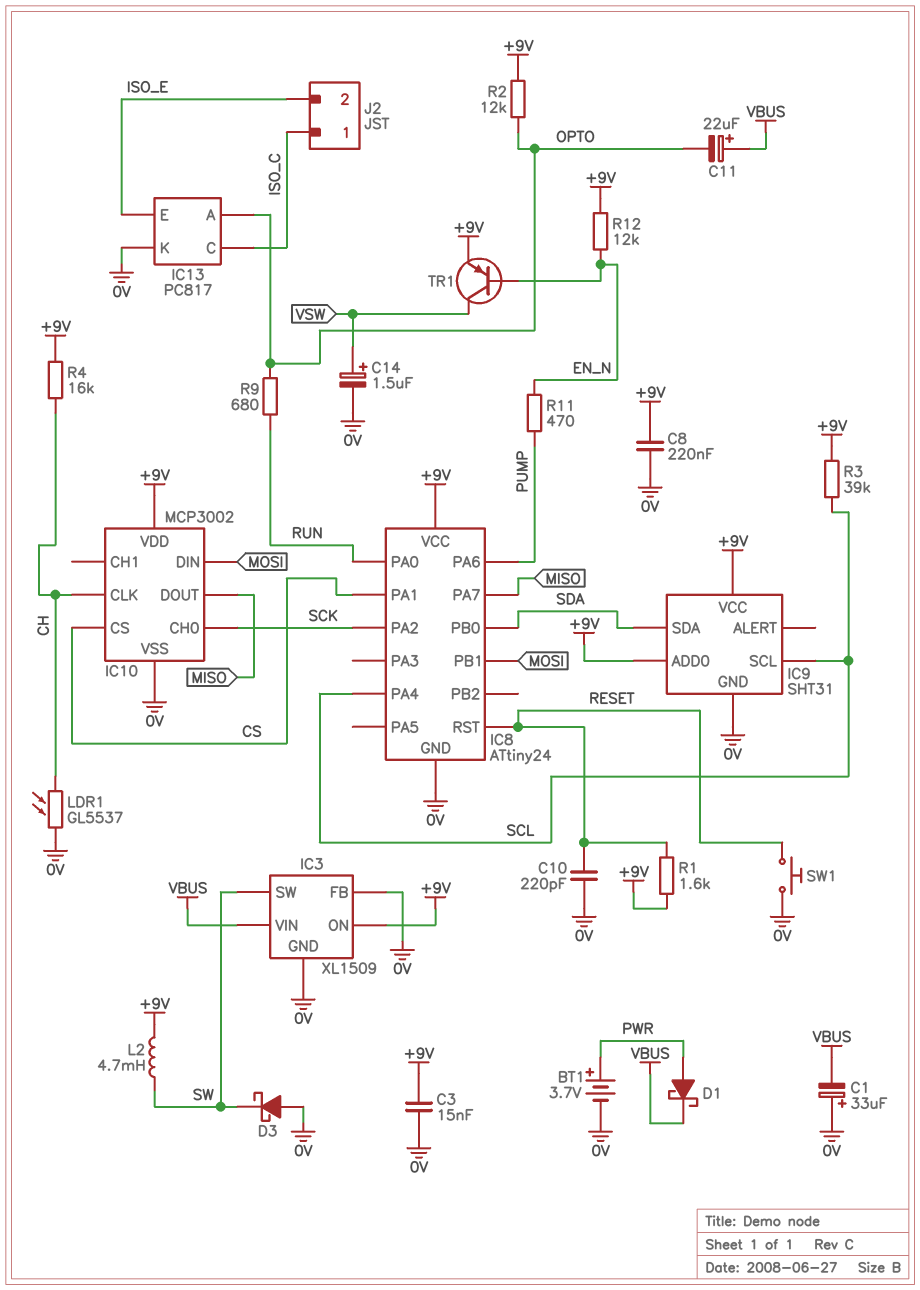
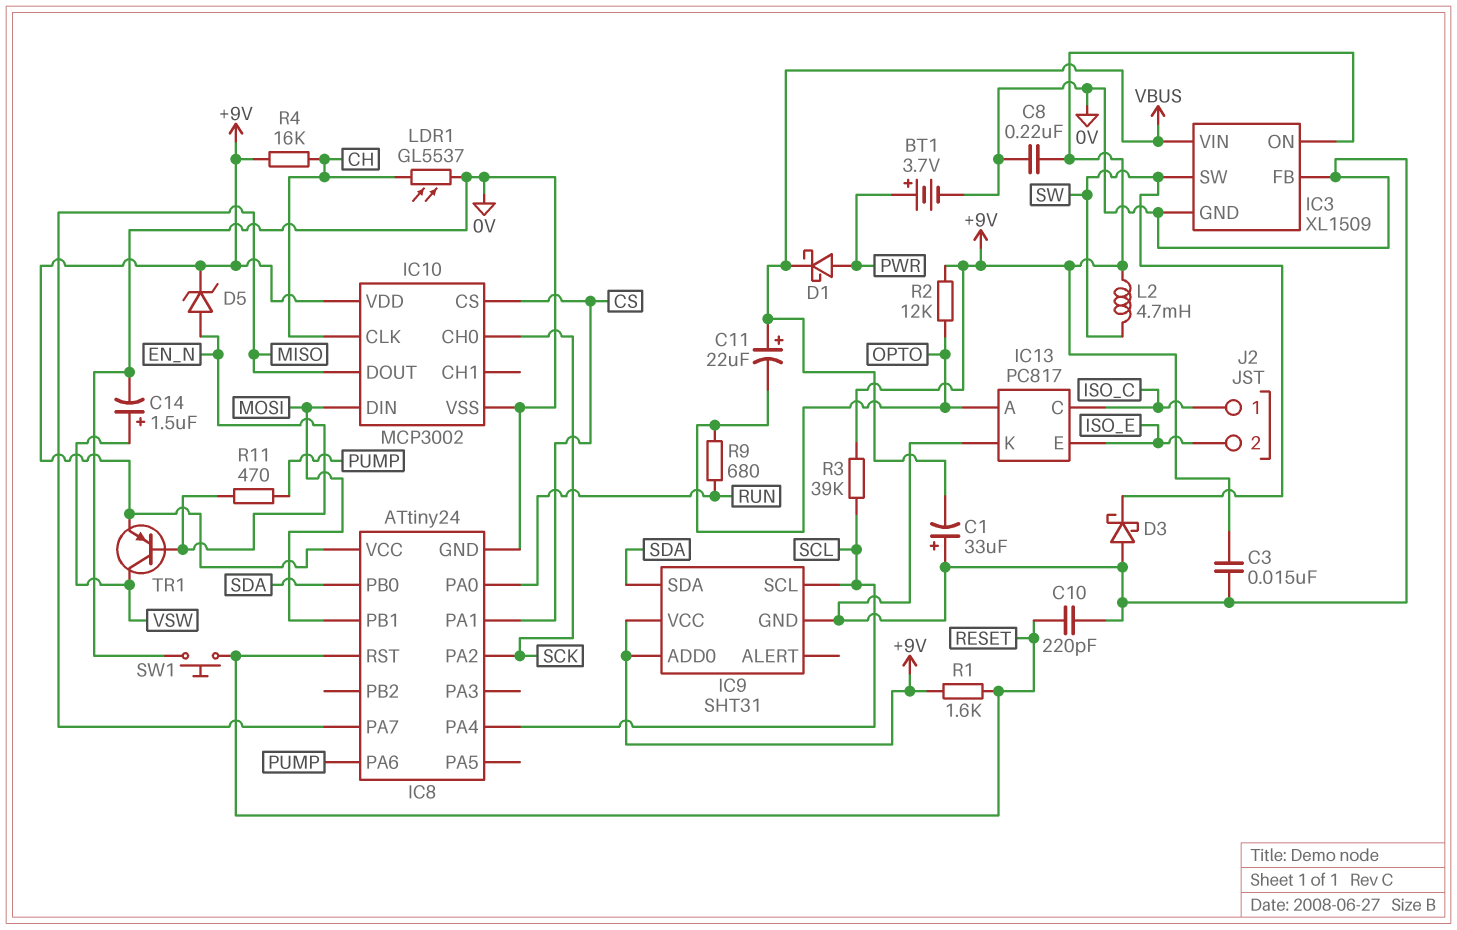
D5: none -> zener (A EN_N, K +9V)
R12: 12k (+9V, EN_N) -> none

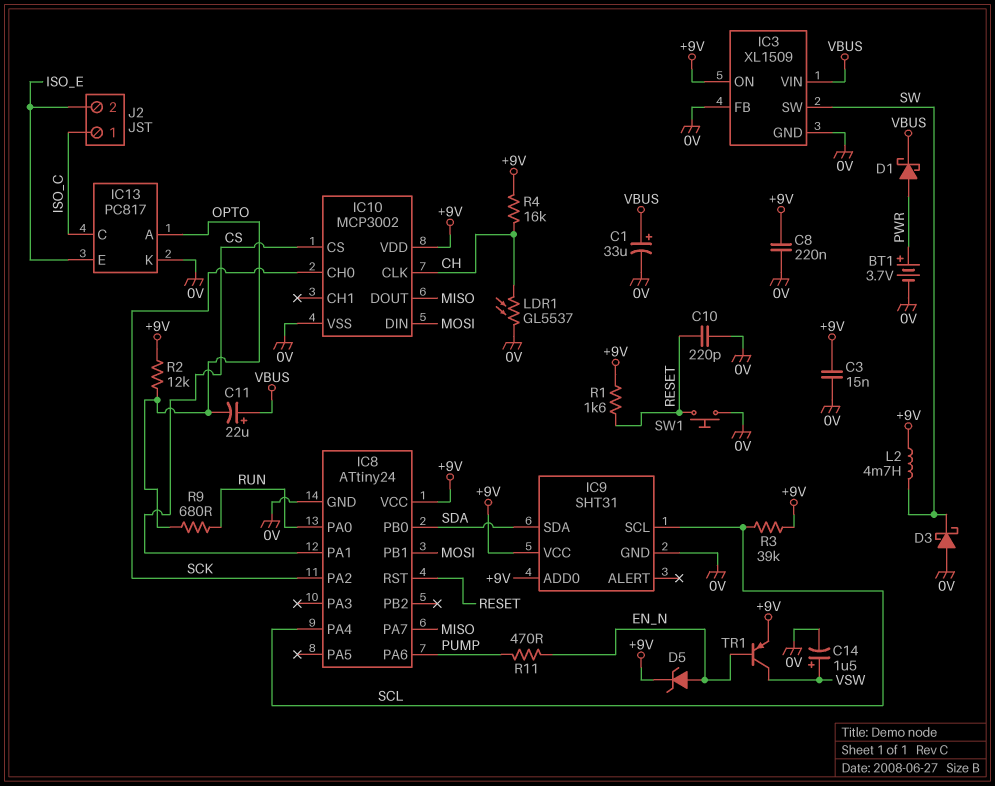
C1: 33uF (plus 0V, minus VBUS) -> 33uF (plus VBUS, minus 0V)

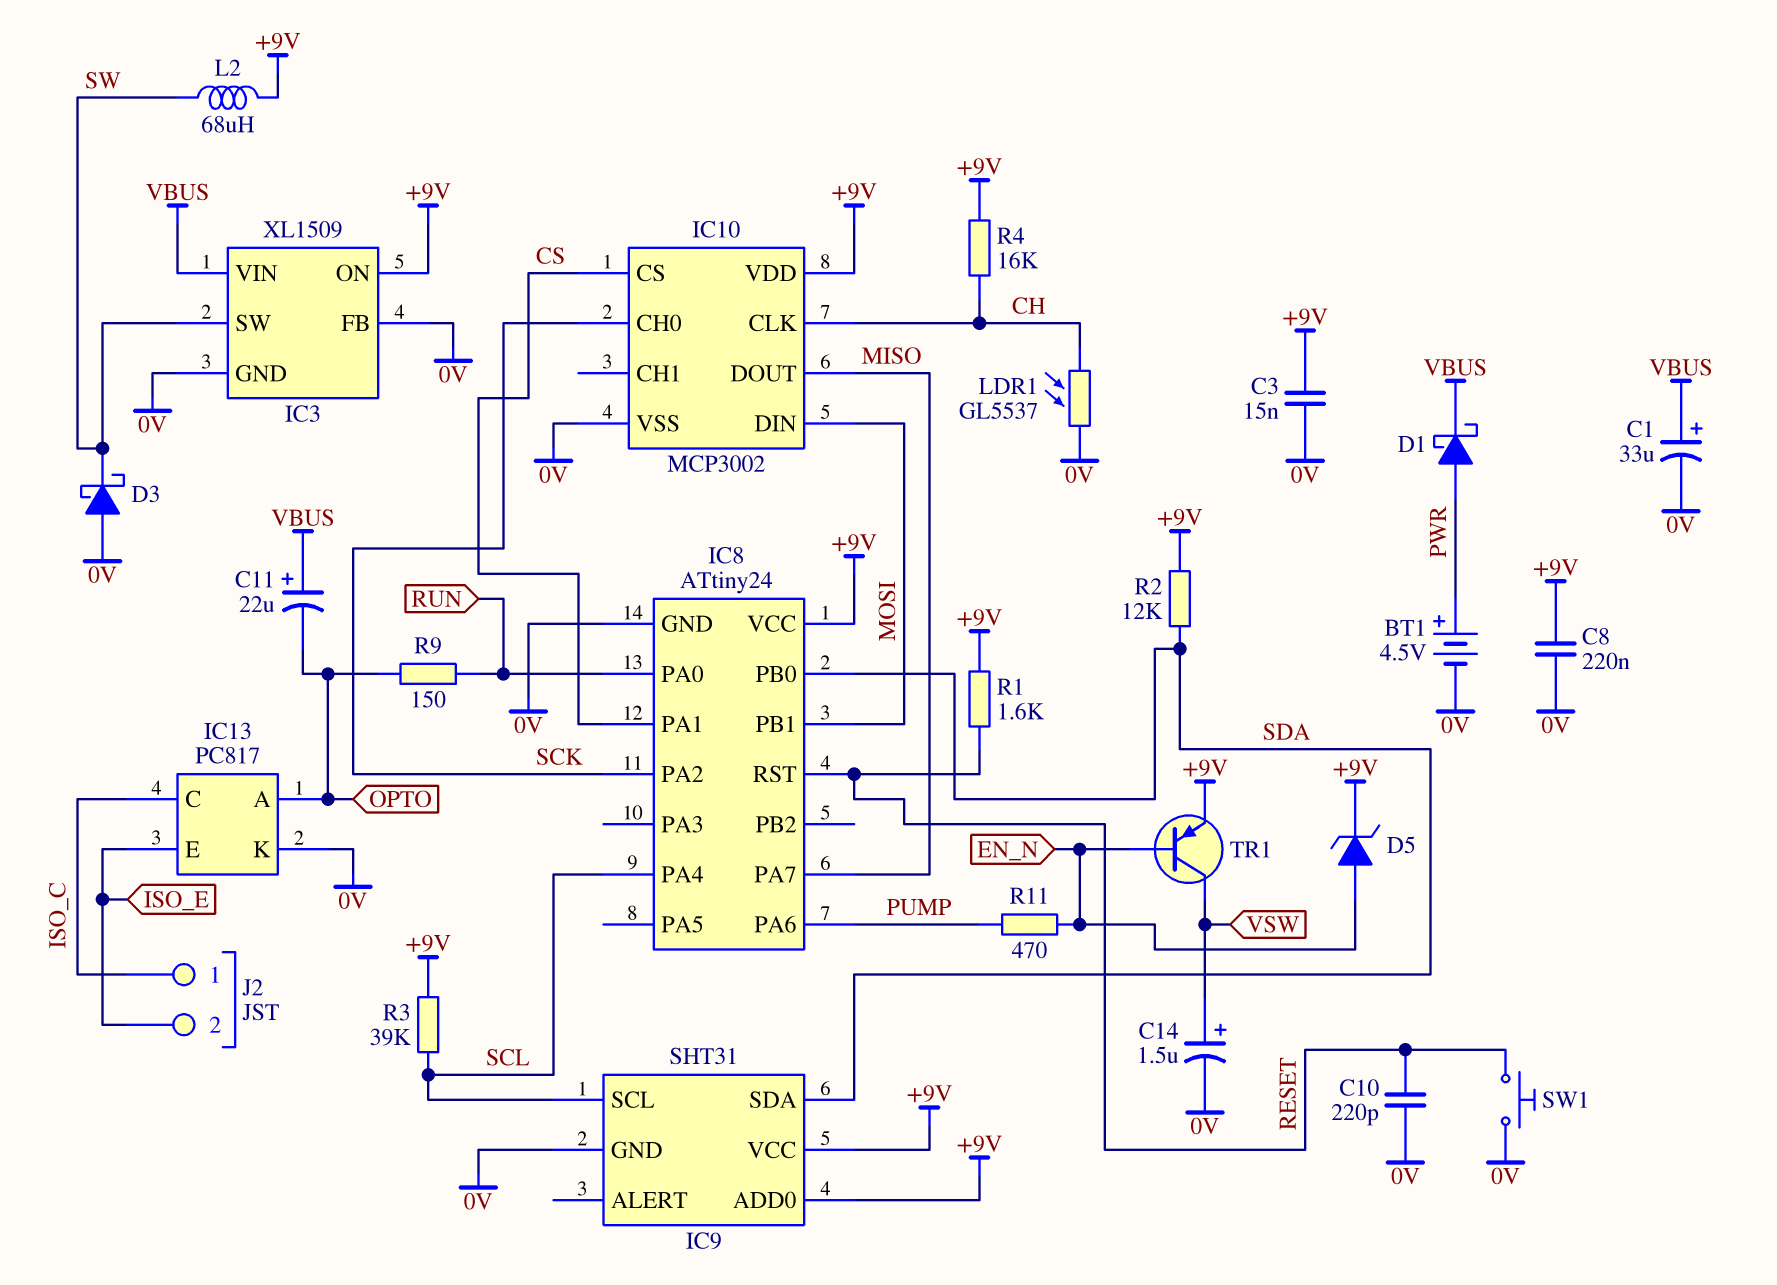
BT1: 3.7V (plus PWR, minus 0V) -> 4.5V (plus PWR, minus 0V)
L2: 4.7mH (+9V, SW) -> 68uH (+9V, SW)
R2: 12k (+9V, OPTO) -> 12k (+9V, SDA)
R9: 680 (OPTO, RUN) -> 150 (OPTO, RUN)

